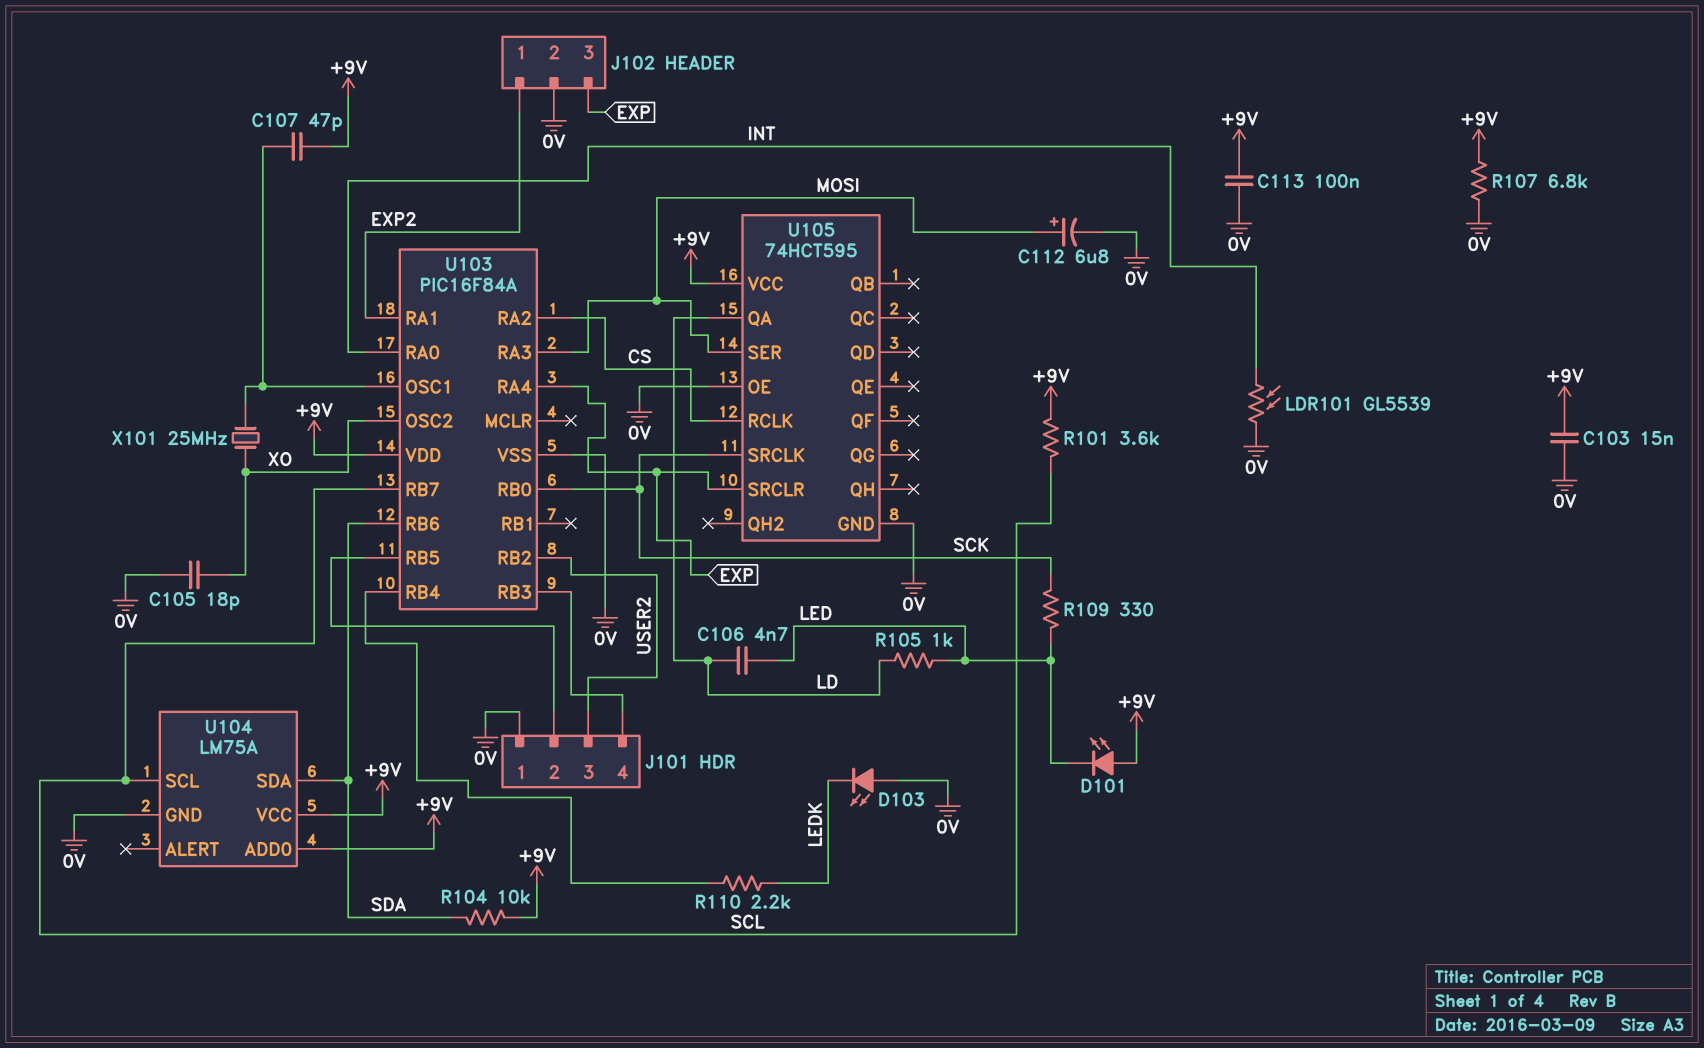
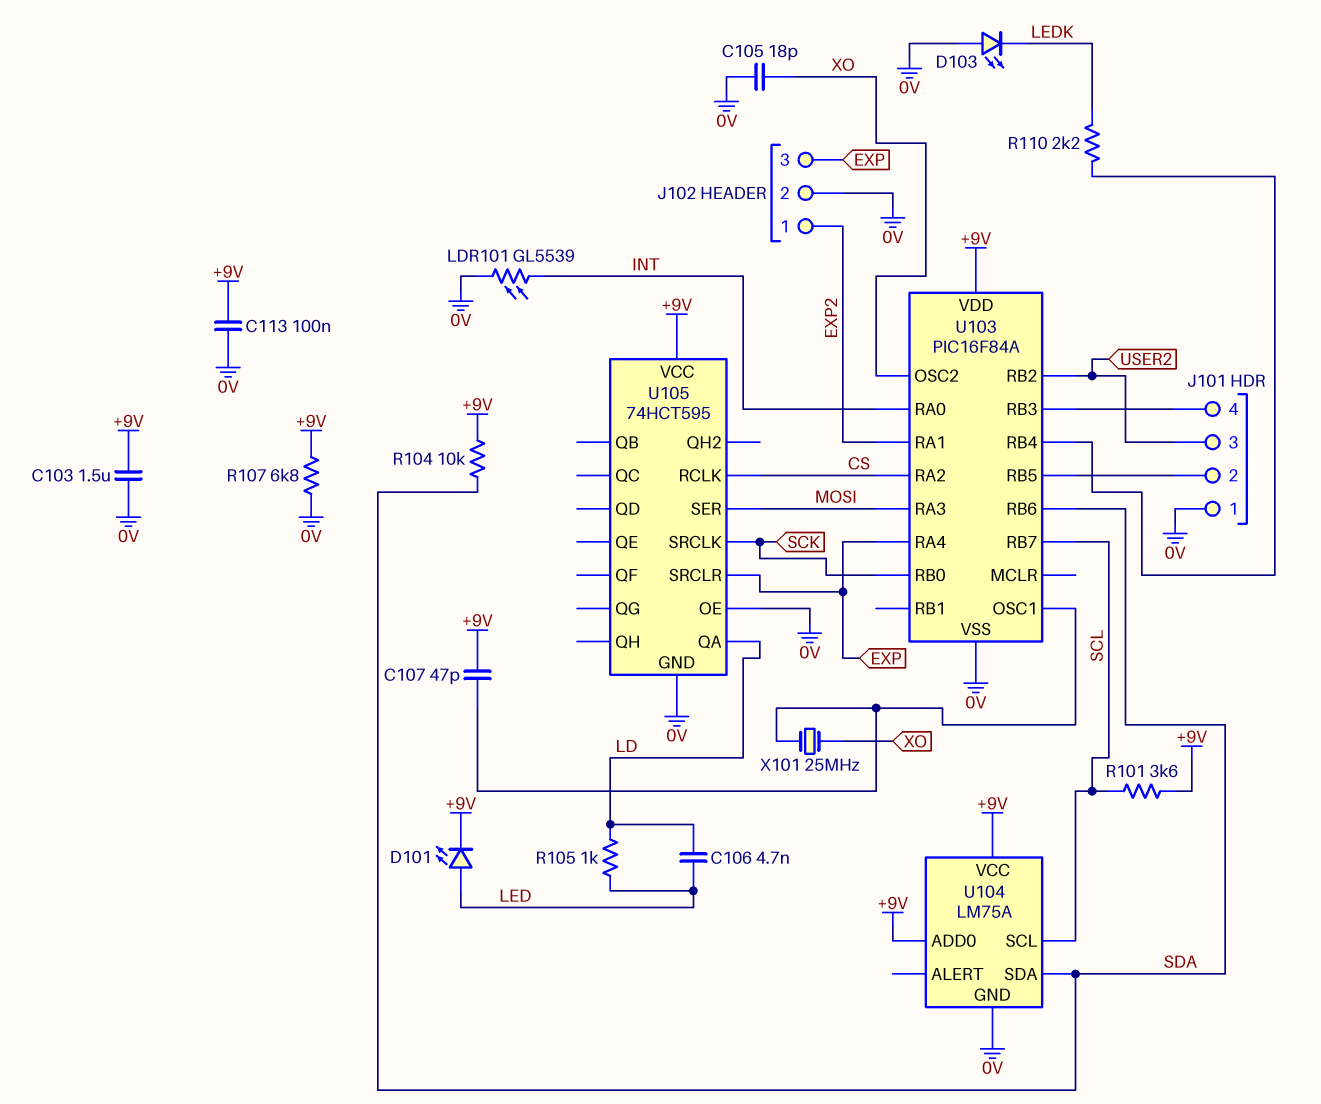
C103: 15nF (+9V, 0V) -> 1.5uF (+9V, 0V)
C112: 6.8uF (plus MOSI, minus 0V) -> none
D101: LED (A +9V, K LED) -> LED (A LED, K +9V)
R109: 330 (LED, SCK) -> none

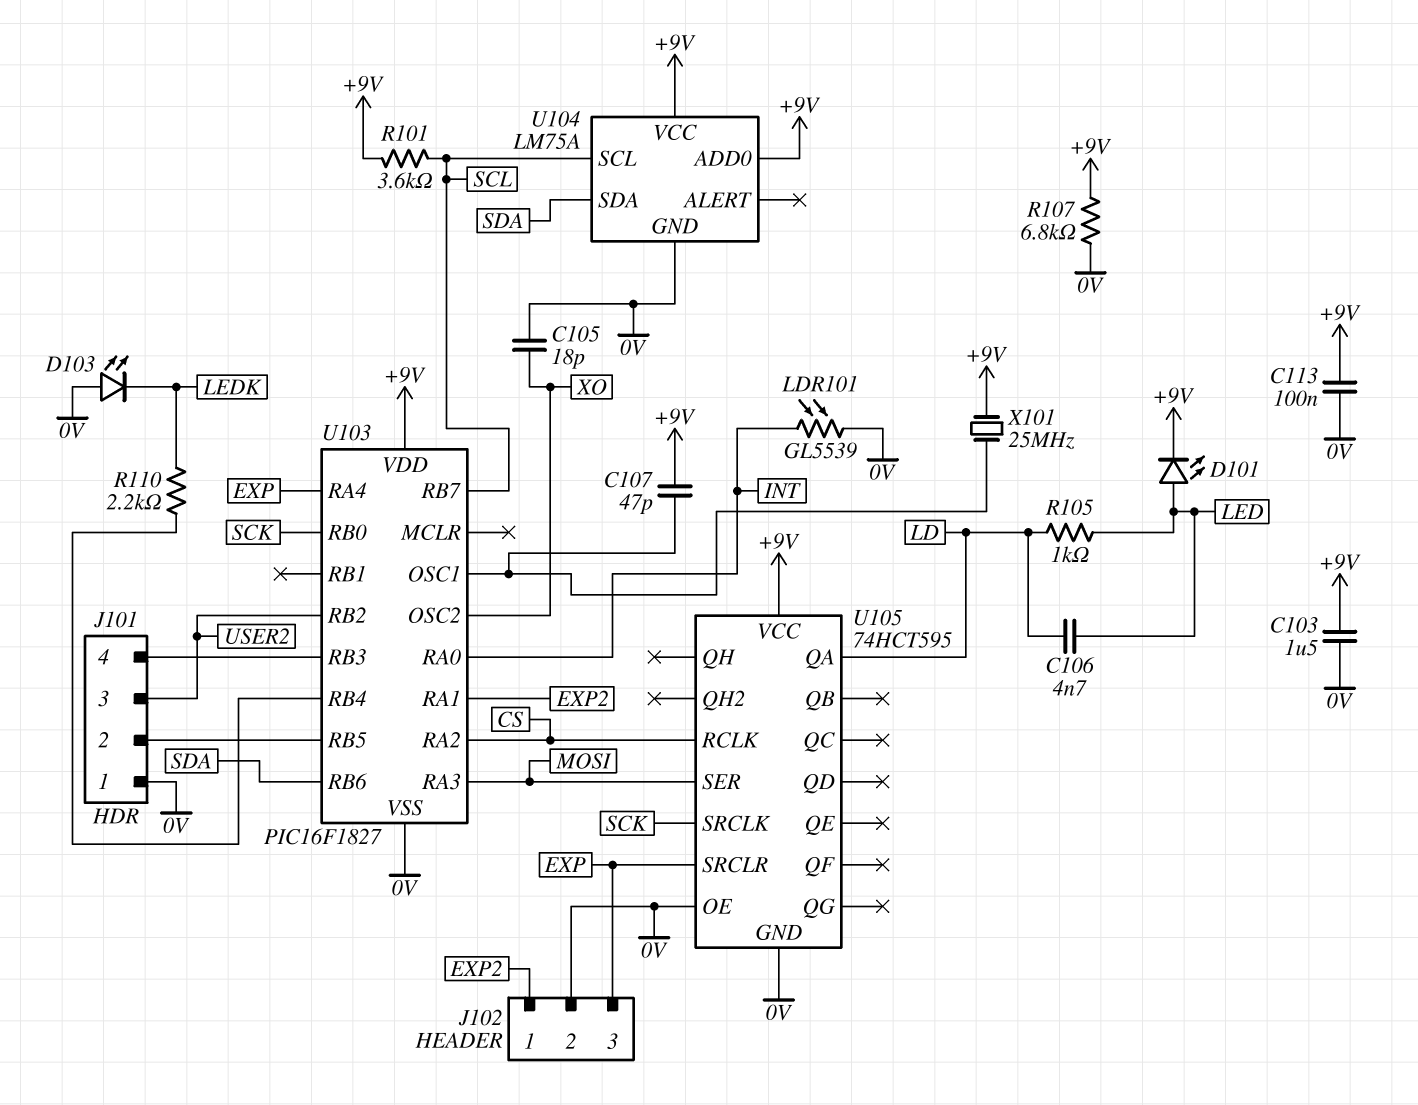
R104: 10k (+9V, SDA) -> none
U103: PIC16F84A -> PIC16F1827
X101: 25MHz (U103/OSC1, XO) -> 25MHz (+9V, U103/OSC1)

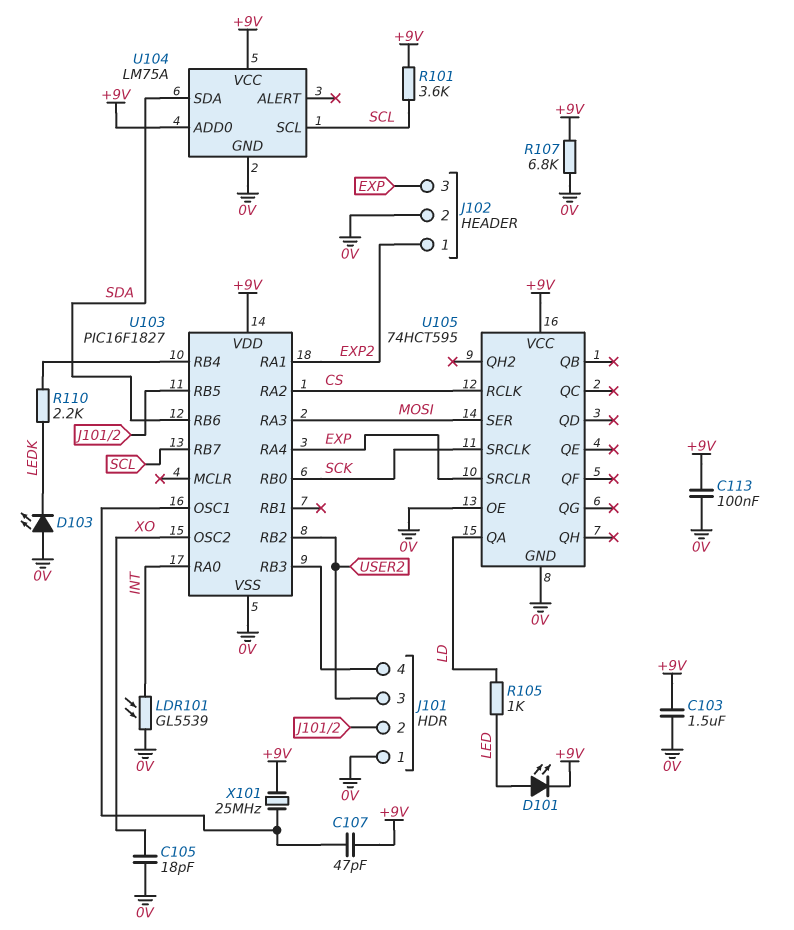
C106: 4.7nF (LD, LED) -> none

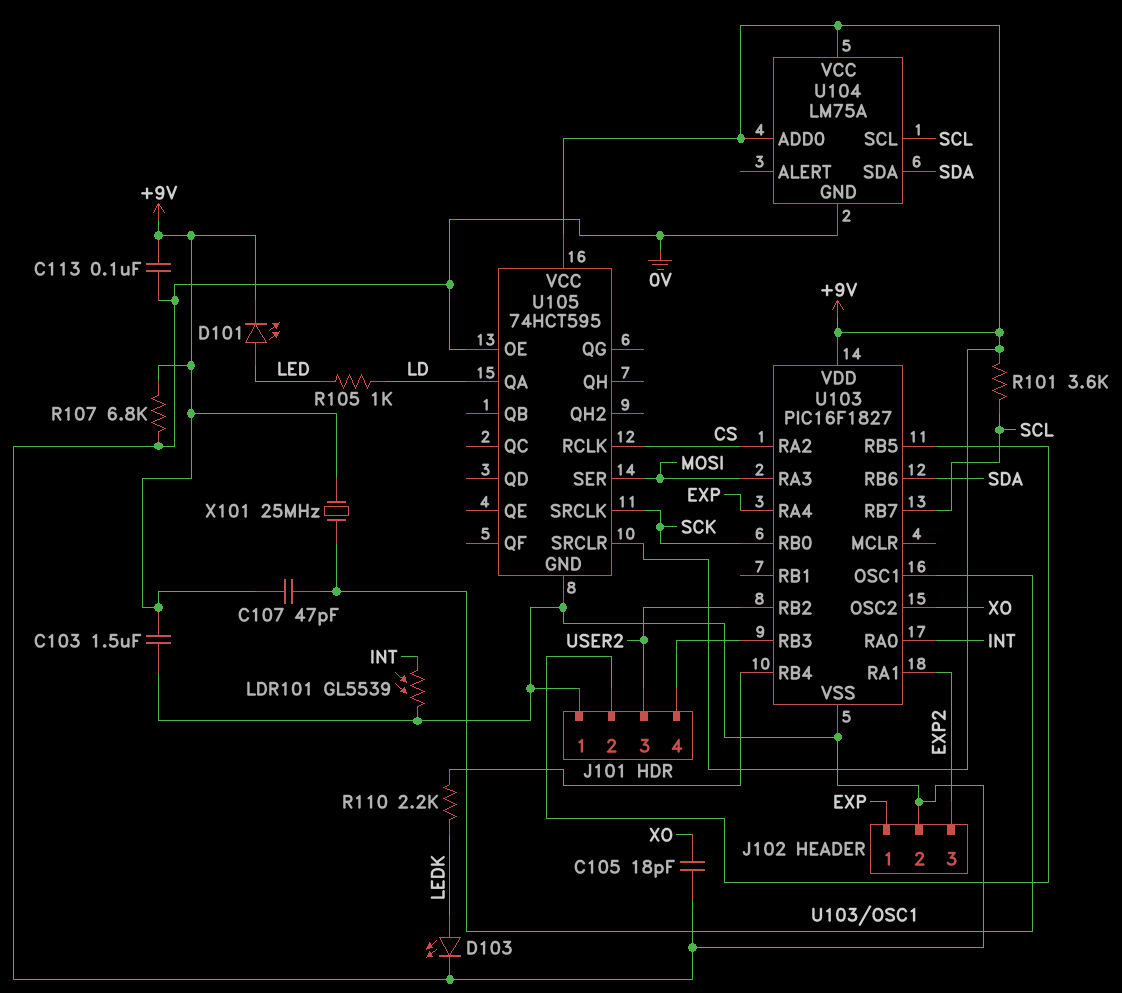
D103: LED (A 0V, K LEDK) -> LED (A LEDK, K 0V)
J102 pin 1: EXP2 -> EXP
J102 pin 3: EXP -> EXP2
U105 pin SRCLR: EXP -> +9V

